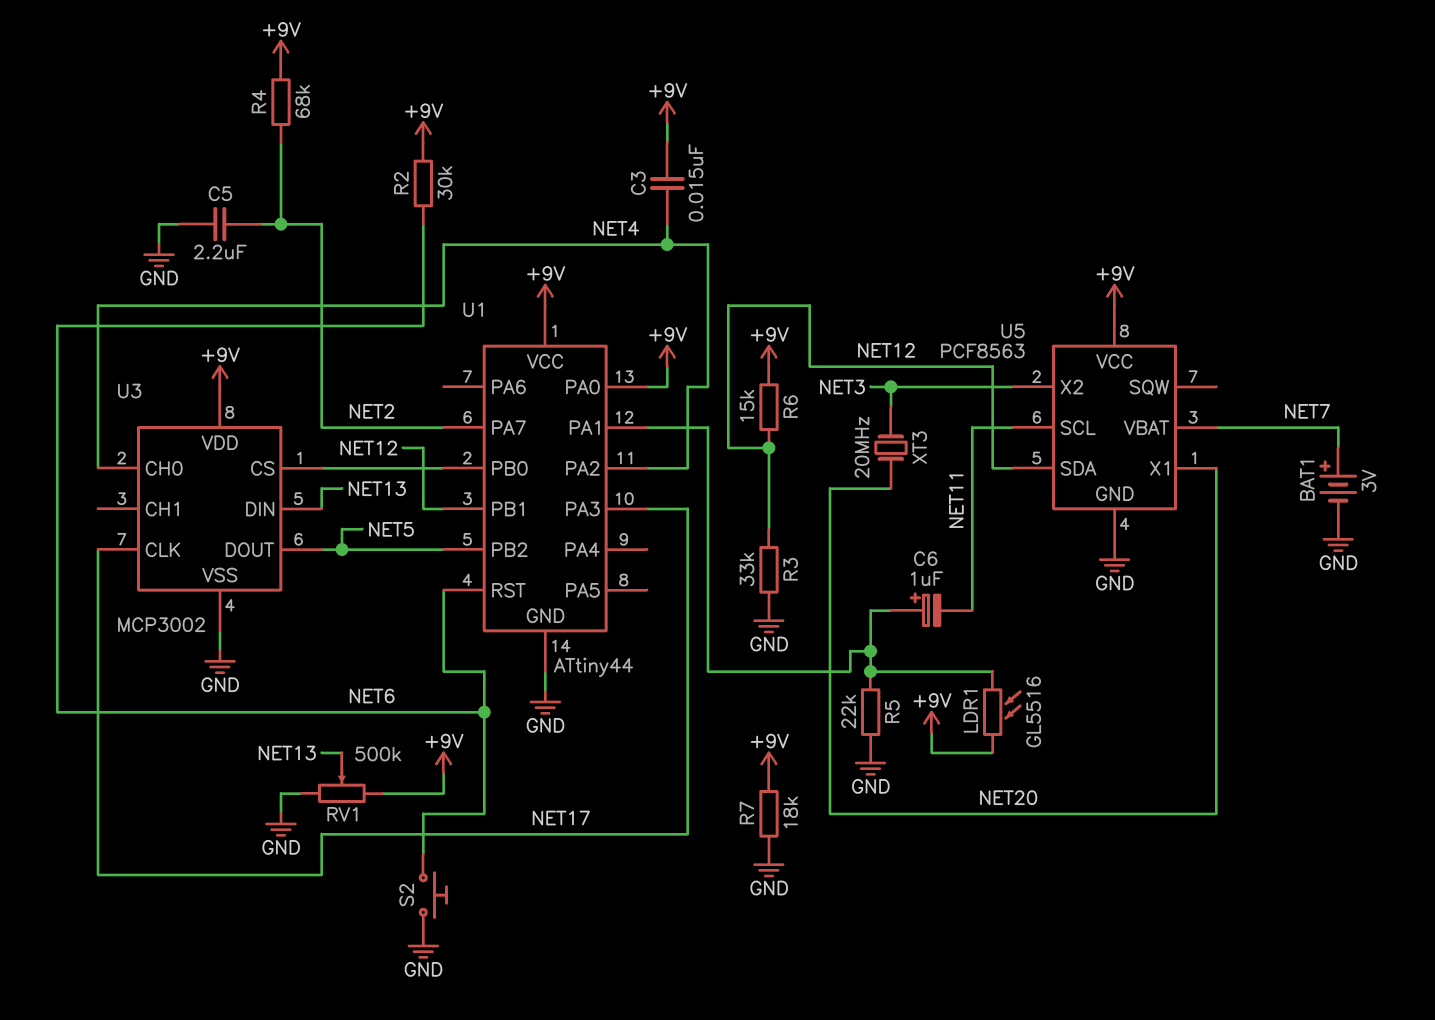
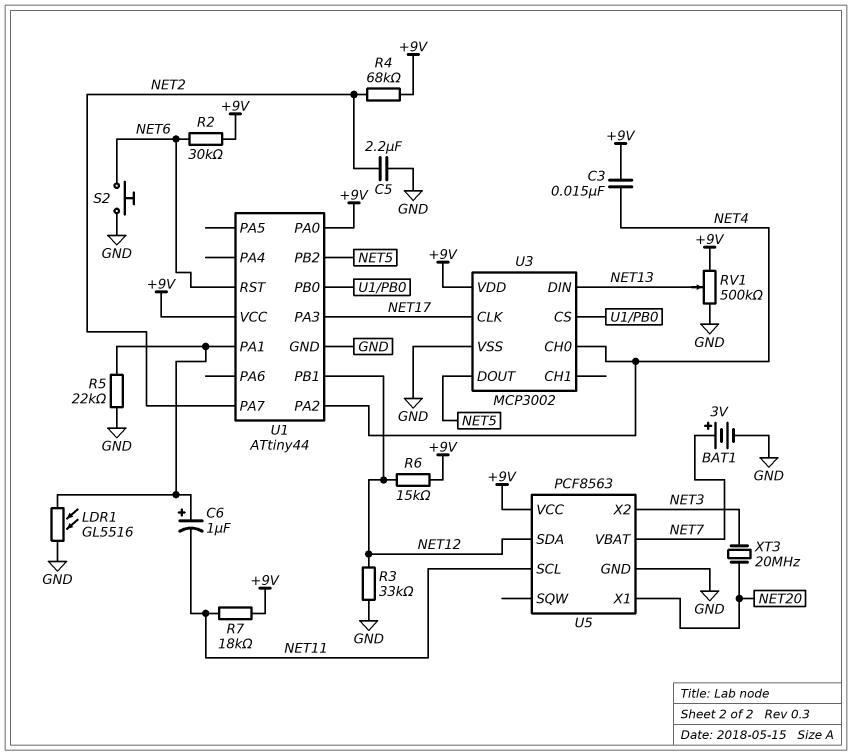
LDR1: GL5516 (+9V, U1/PA1) -> GL5516 (GND, U1/PA1)
R7: 18k (+9V, GND) -> 18k (+9V, NET11)

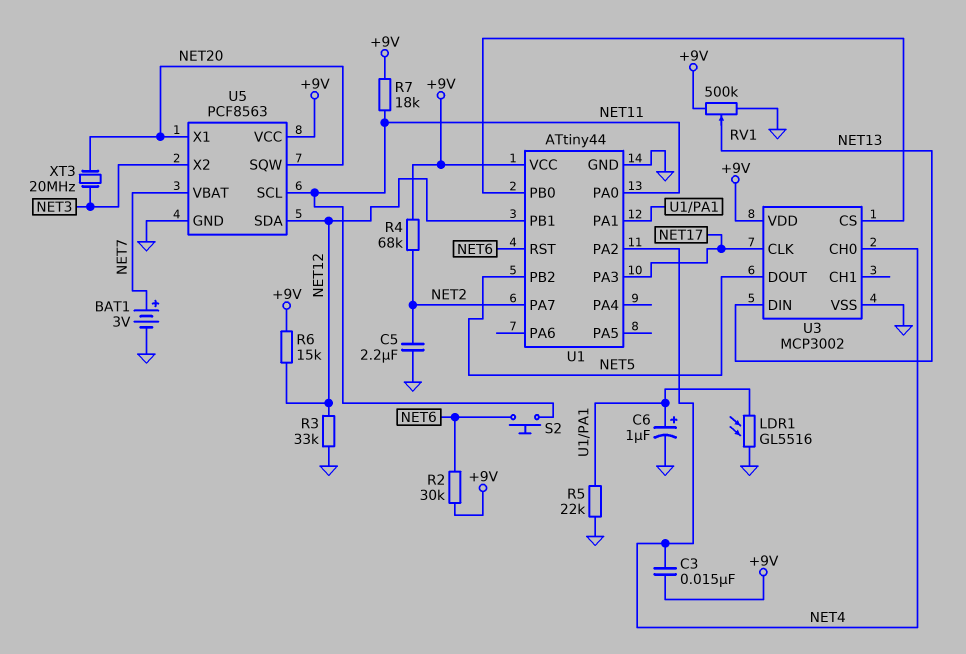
C6: 1uF (plus U1/PA1, minus NET11) -> 1uF (plus U1/PA1, minus GND)
S2: button (GND, NET6) -> button (NET6, NET11)
U1 pin PA0: +9V -> NET11
U5 pin SQW: none -> NET20

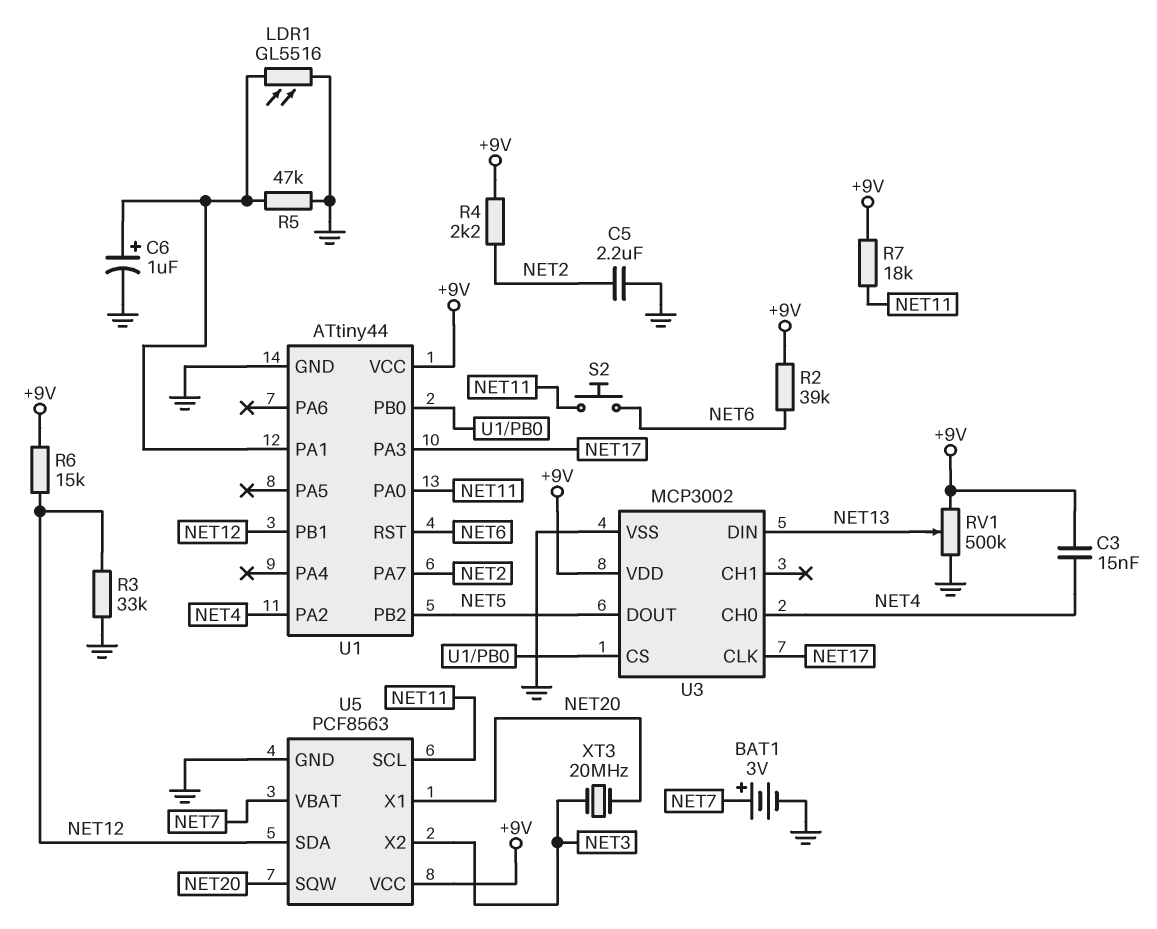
R2: 30k (+9V, NET6) -> 39k (+9V, NET6)
R4: 68k (+9V, NET2) -> 2.2k (+9V, NET2)
R5: 22k (GND, U1/PA1) -> 47k (GND, U1/PA1)

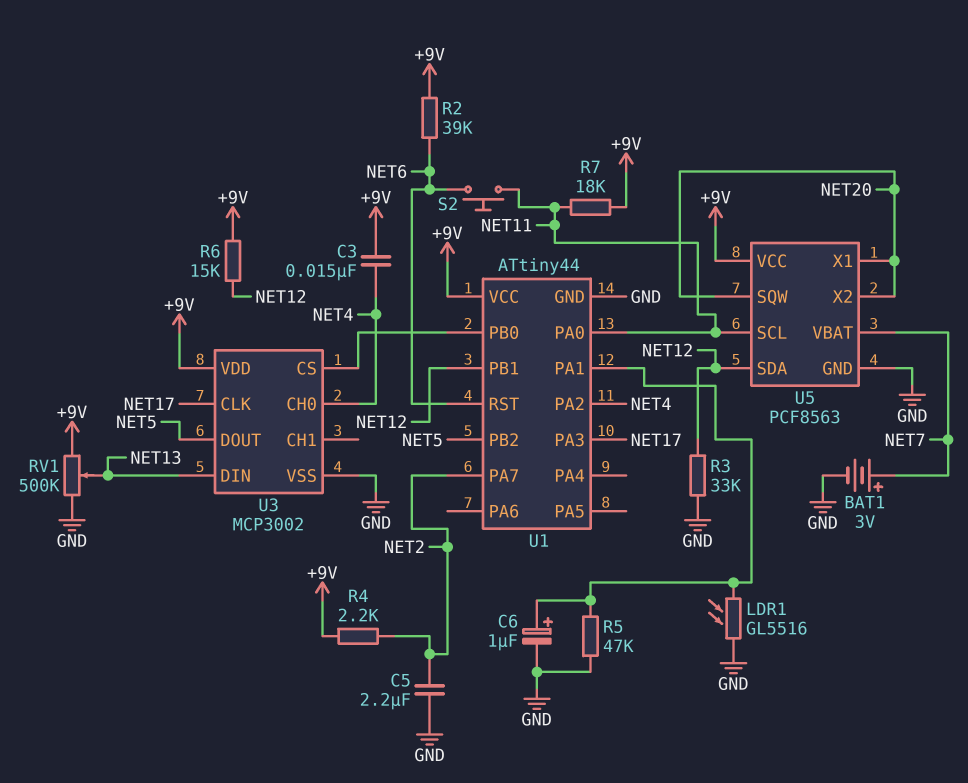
U5 pin X2: NET3 -> NET20
XT3: 20MHz (NET3, NET20) -> none

